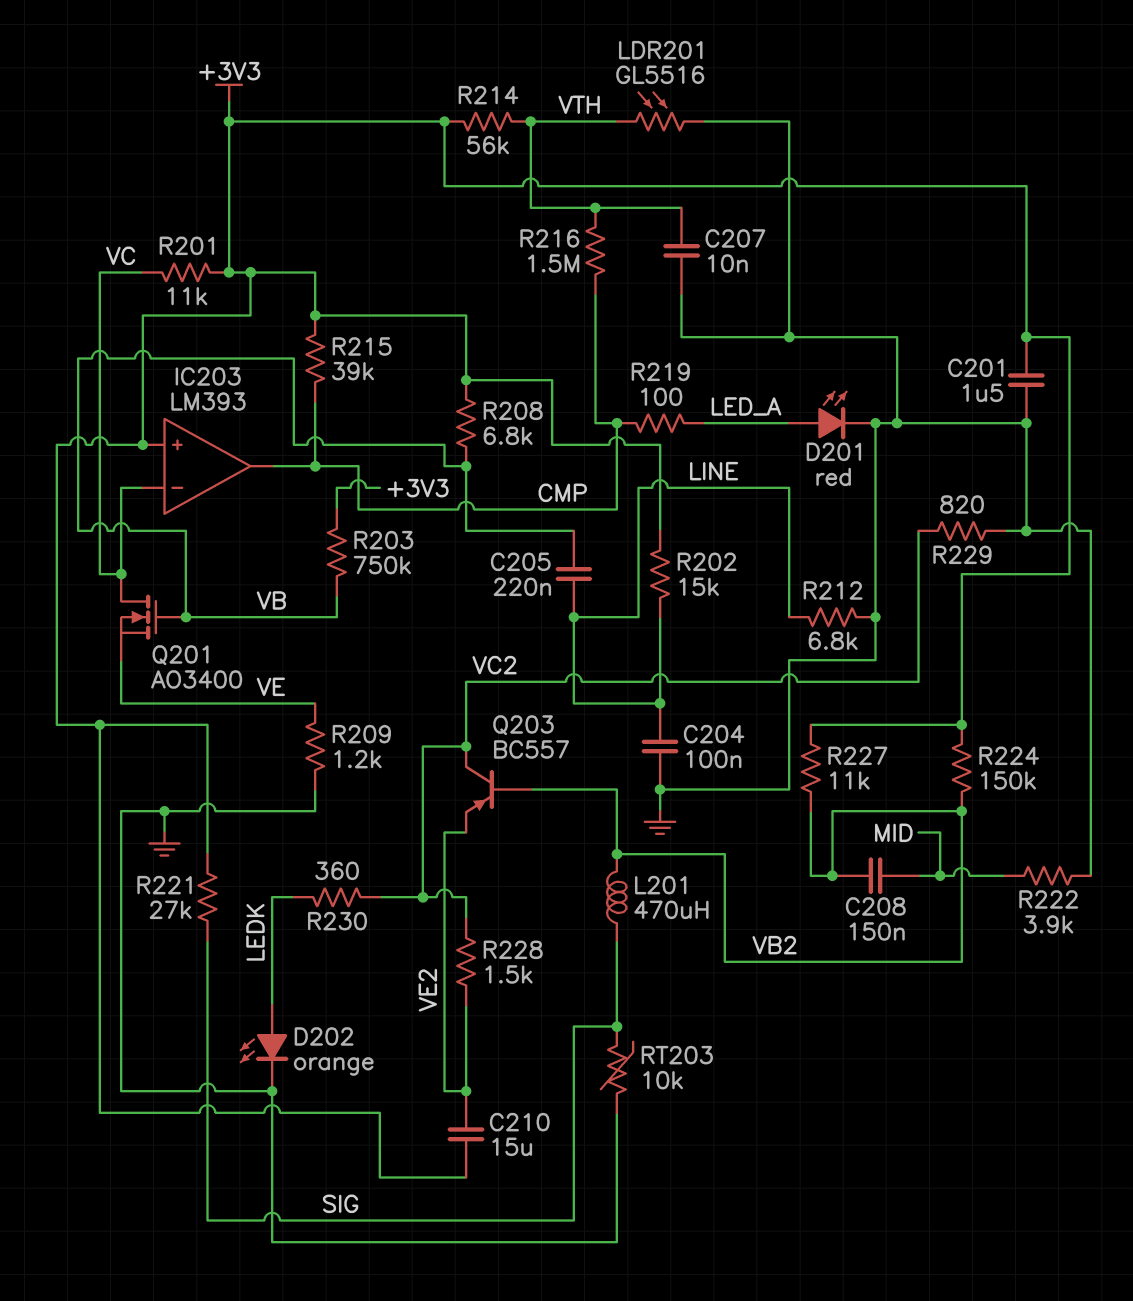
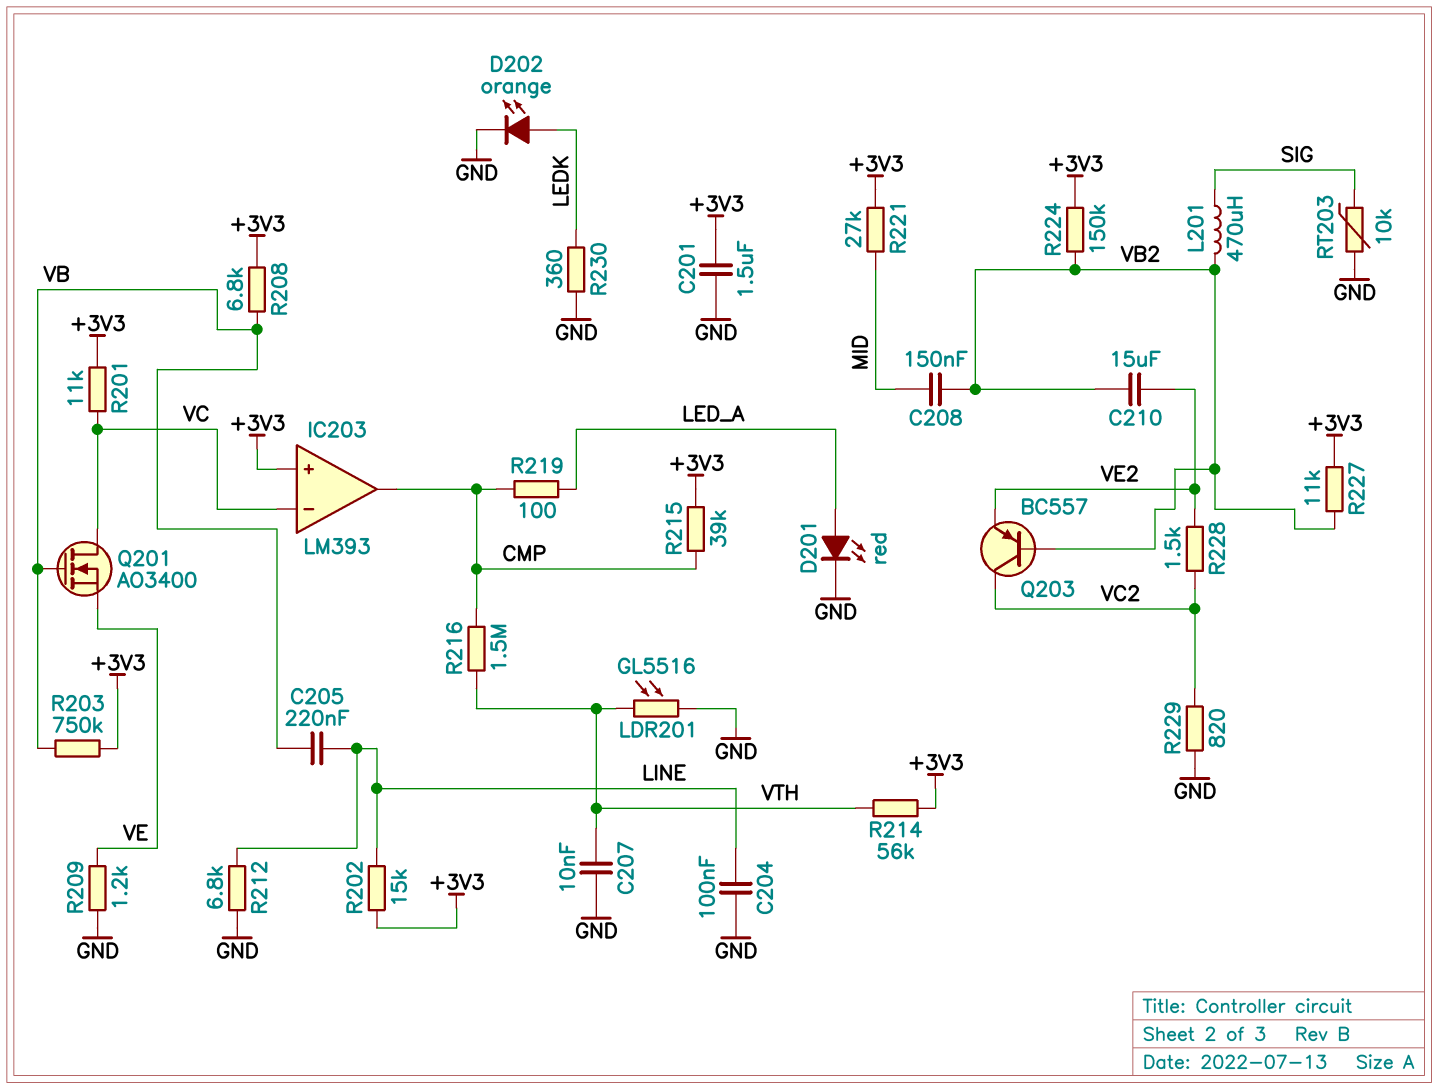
C210: 15uF (+3V3, VE2) -> 15uF (VB2, VE2)
R221: 27k (+3V3, SIG) -> 27k (+3V3, MID)
R222: 3.9k (GND, MID) -> none
R230: 360 (LEDK, VC2) -> 360 (GND, LEDK)

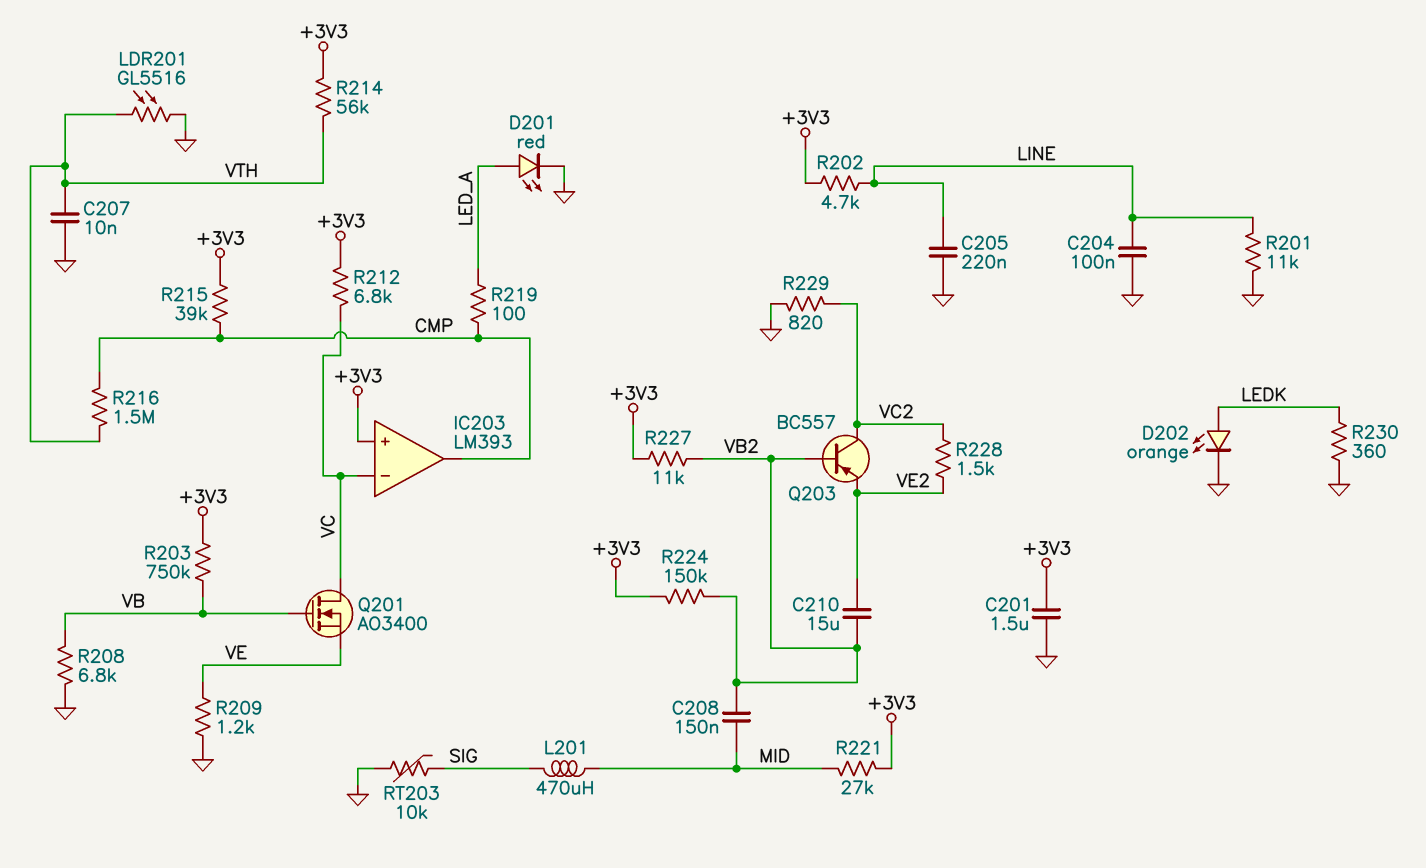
C205: 220nF (LINE, VB) -> 220nF (GND, LINE)
L201: 470uH (SIG, VB2) -> 470uH (MID, SIG)
R201: 11k (+3V3, VC) -> 11k (GND, LINE)
R202: 15k (+3V3, LINE) -> 4.7k (+3V3, LINE)
R208: 6.8k (+3V3, VB) -> 6.8k (GND, VB)
R212: 6.8k (GND, LINE) -> 6.8k (+3V3, VC)

